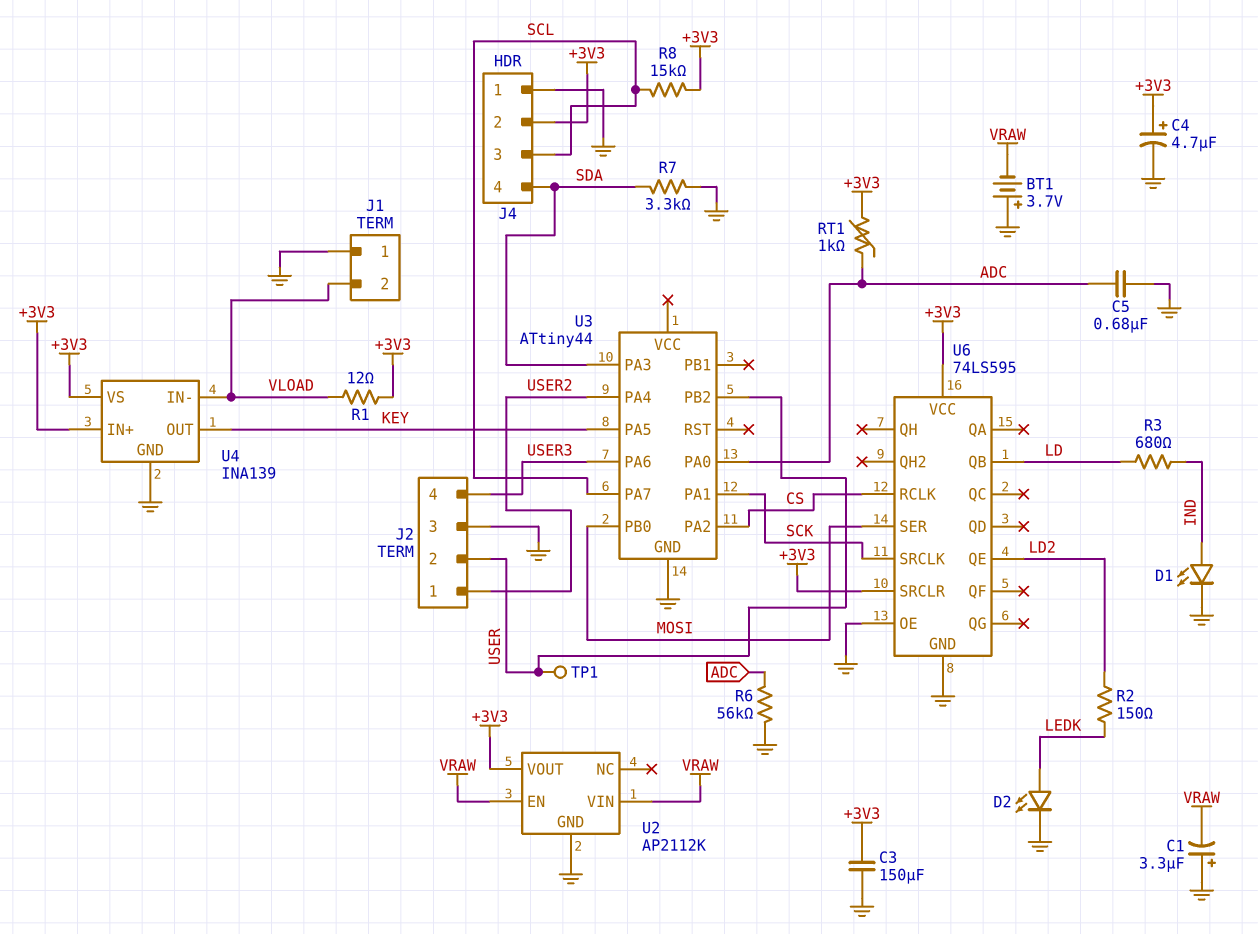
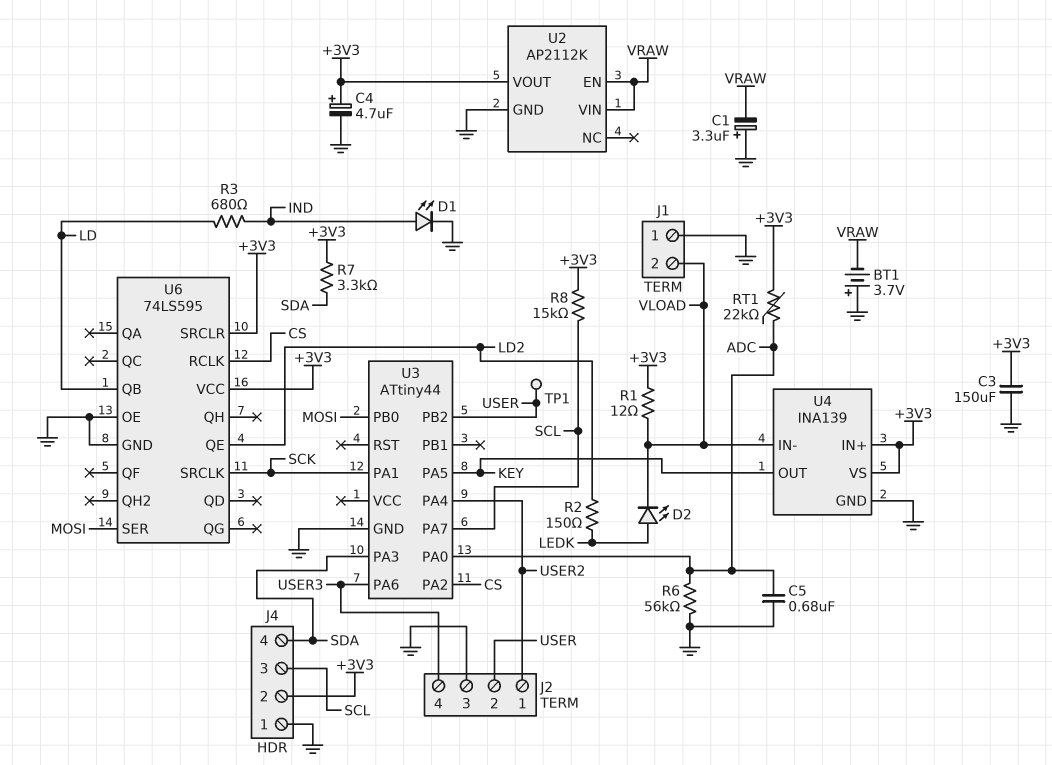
D2: LED (A LEDK, K GND) -> LED (A LEDK, K VLOAD)
R7: 3.3k (GND, SDA) -> 3.3k (+3V3, SDA)
RT1: 1k (+3V3, ADC) -> 22k (+3V3, ADC)

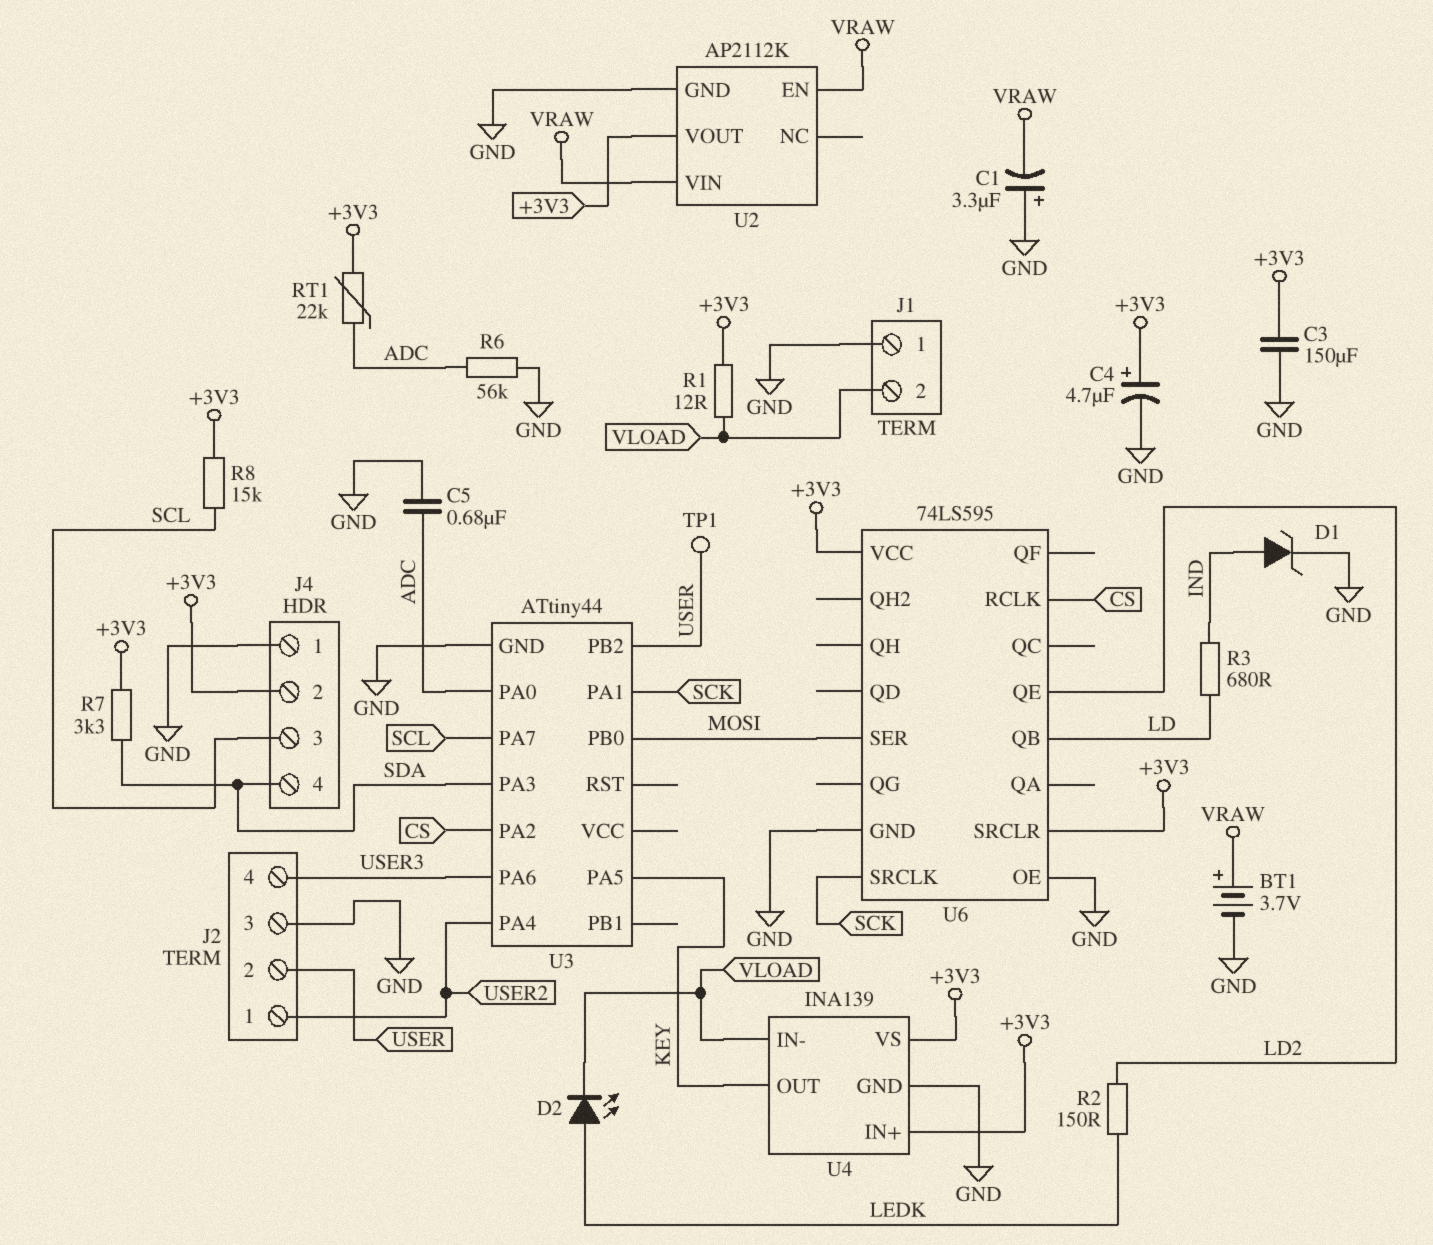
BT1: 3.7V (plus GND, minus VRAW) -> 3.7V (plus VRAW, minus GND)
D1: LED (A IND, K GND) -> zener (A IND, K GND)

